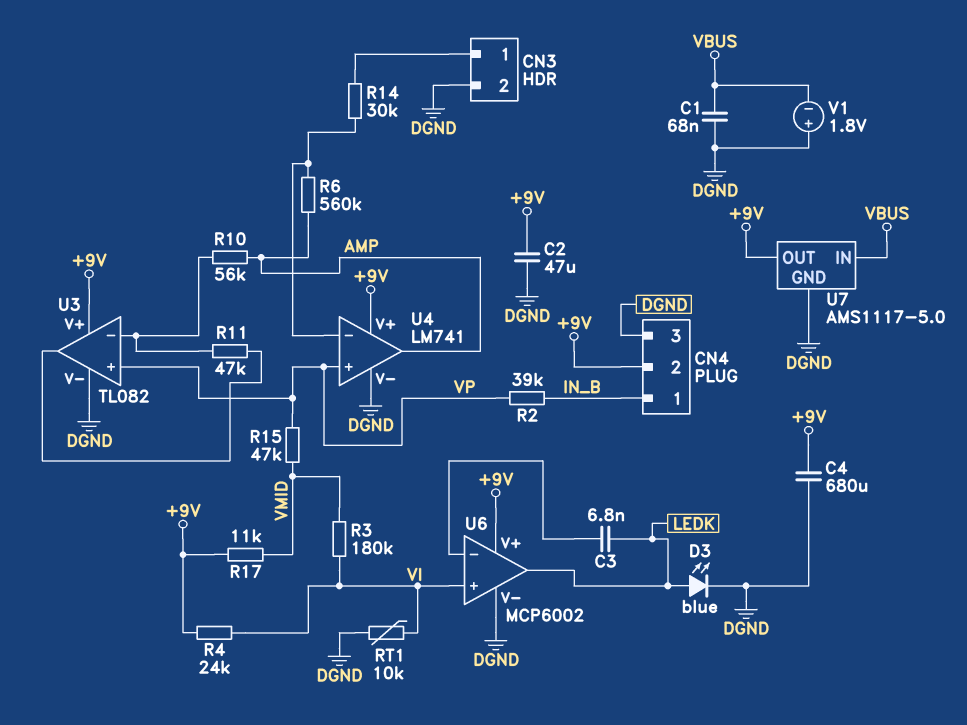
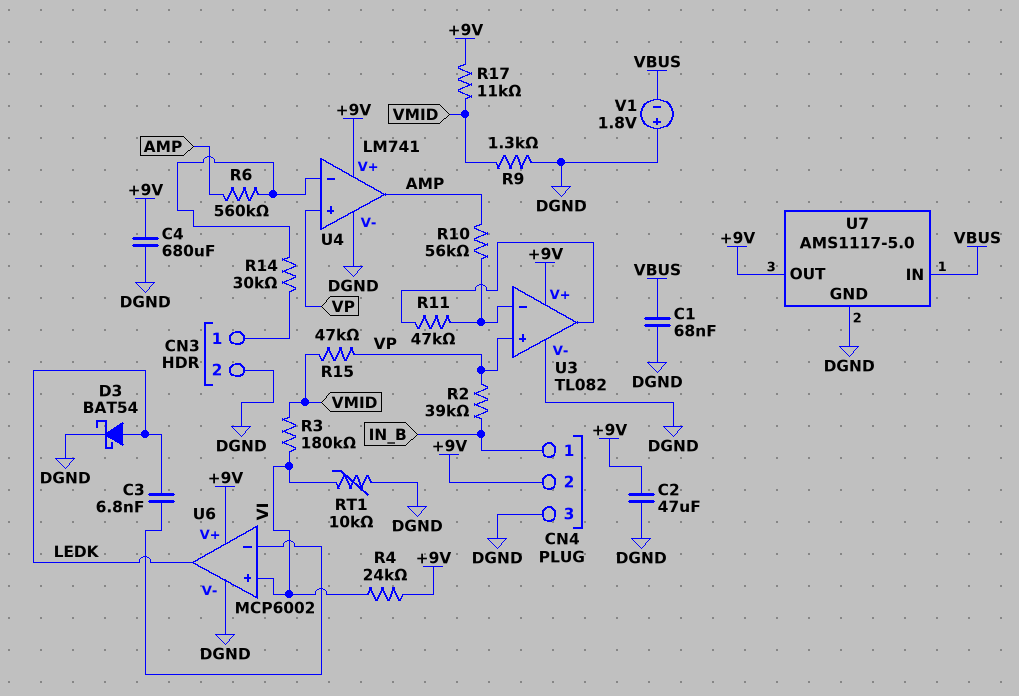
D3: LED blue (A LEDK, K DGND) -> schottky BAT54 (A LEDK, K DGND)
R9: none -> 1.3k (DGND, VMID)

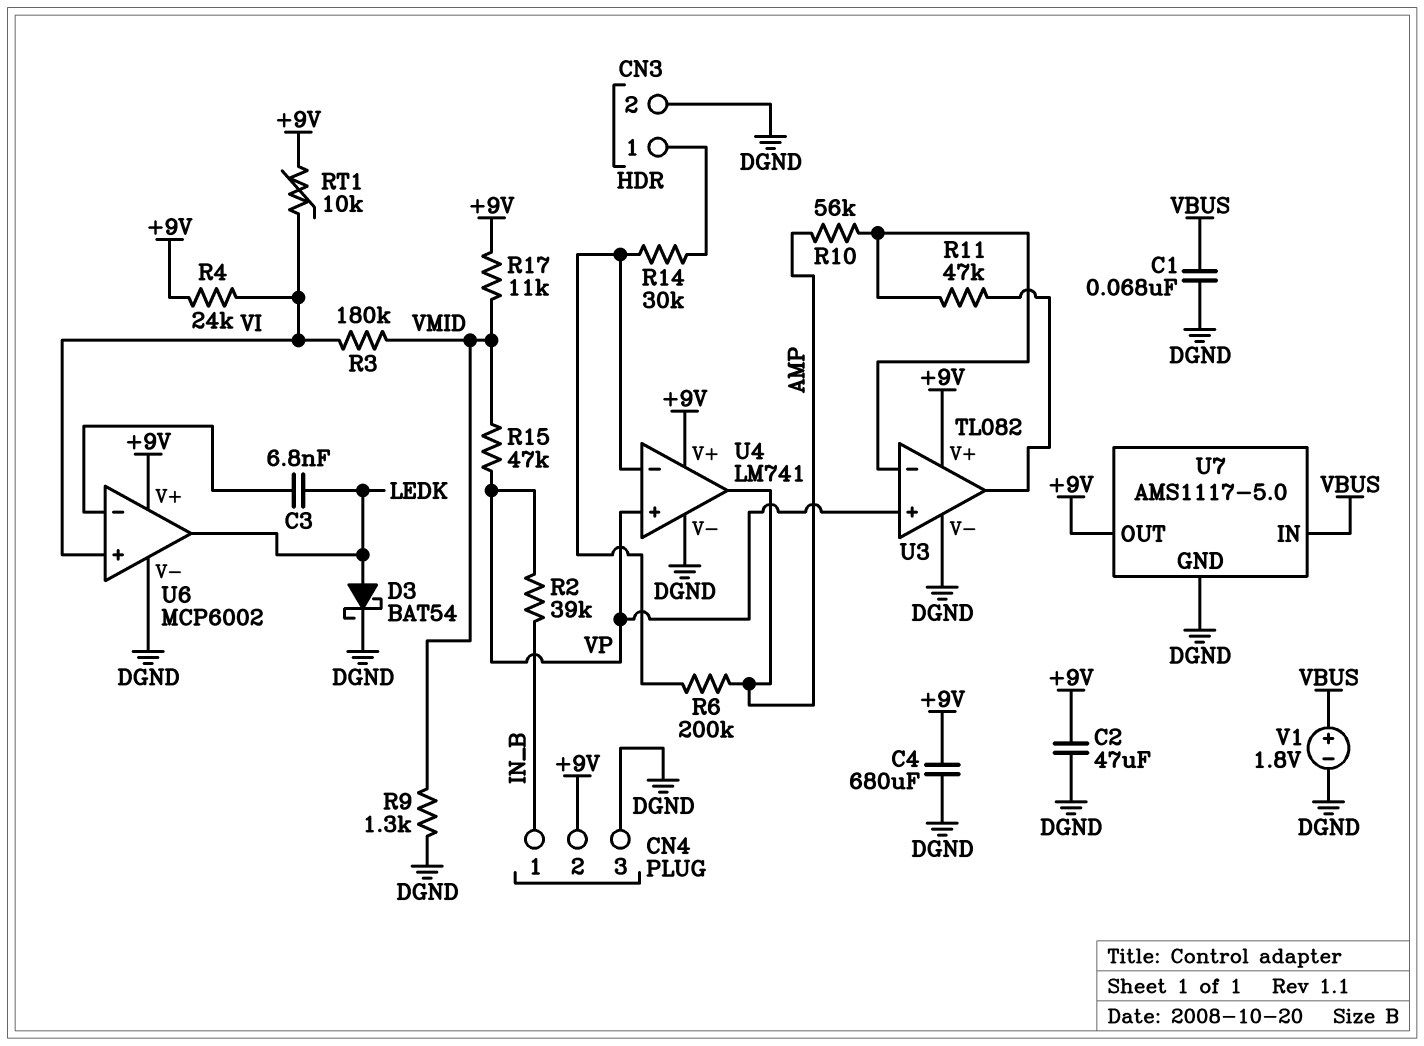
R6: 560k (AMP, U4/in-) -> 200k (AMP, U4/in-)
RT1: 10k (DGND, VI) -> 10k (+9V, VI)
V1: 1.8V (plus DGND, minus VBUS) -> 1.8V (plus VBUS, minus DGND)

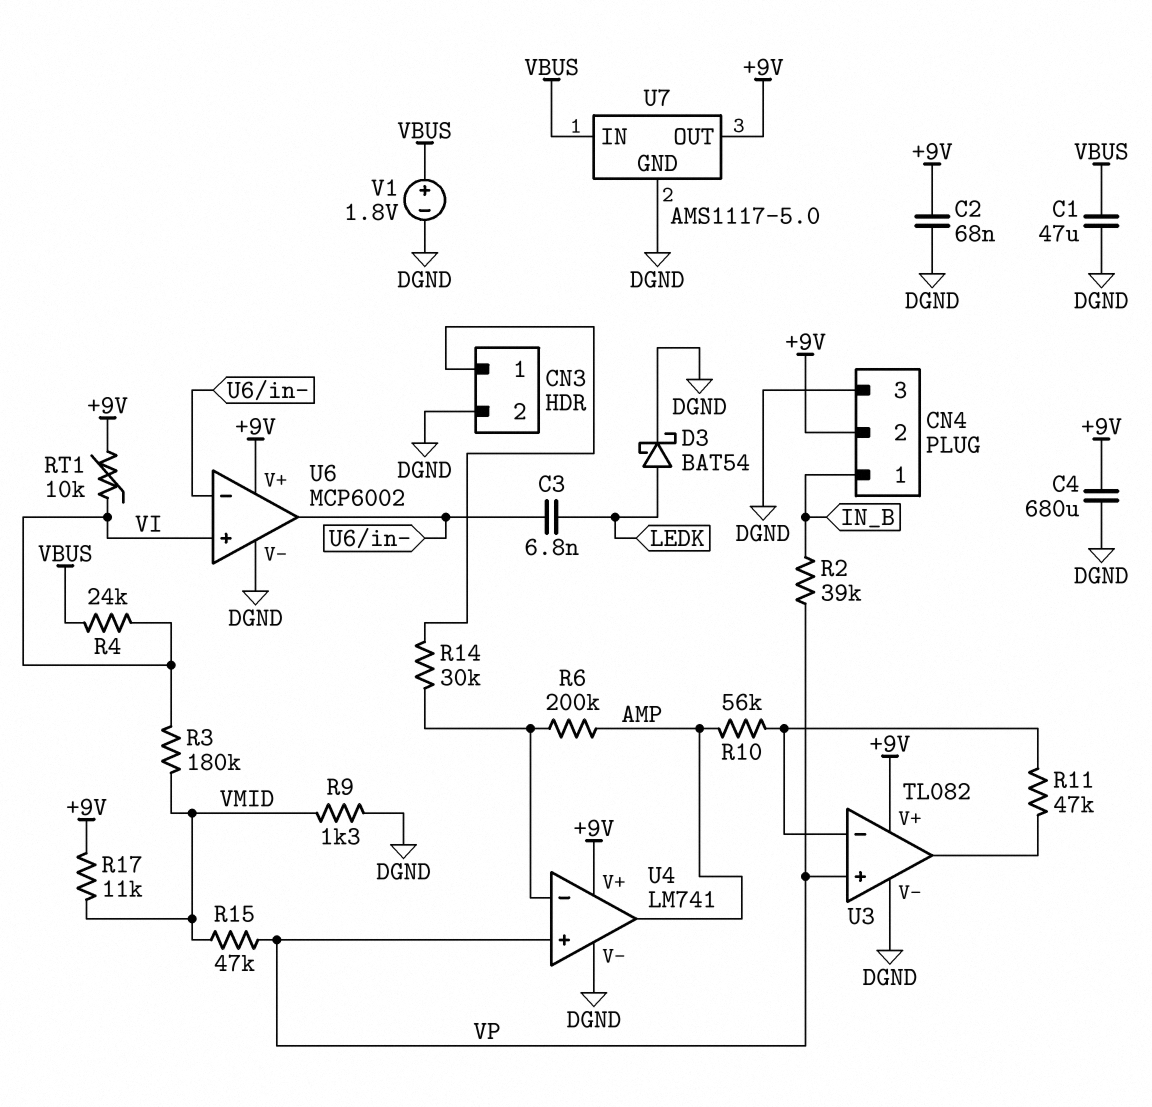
C1: 68nF (DGND, VBUS) -> 47uF (DGND, VBUS)
C2: 47uF (+9V, DGND) -> 68nF (+9V, DGND)
R4: 24k (+9V, VI) -> 24k (VBUS, VI)
U6 pin out: LEDK -> U6/in-

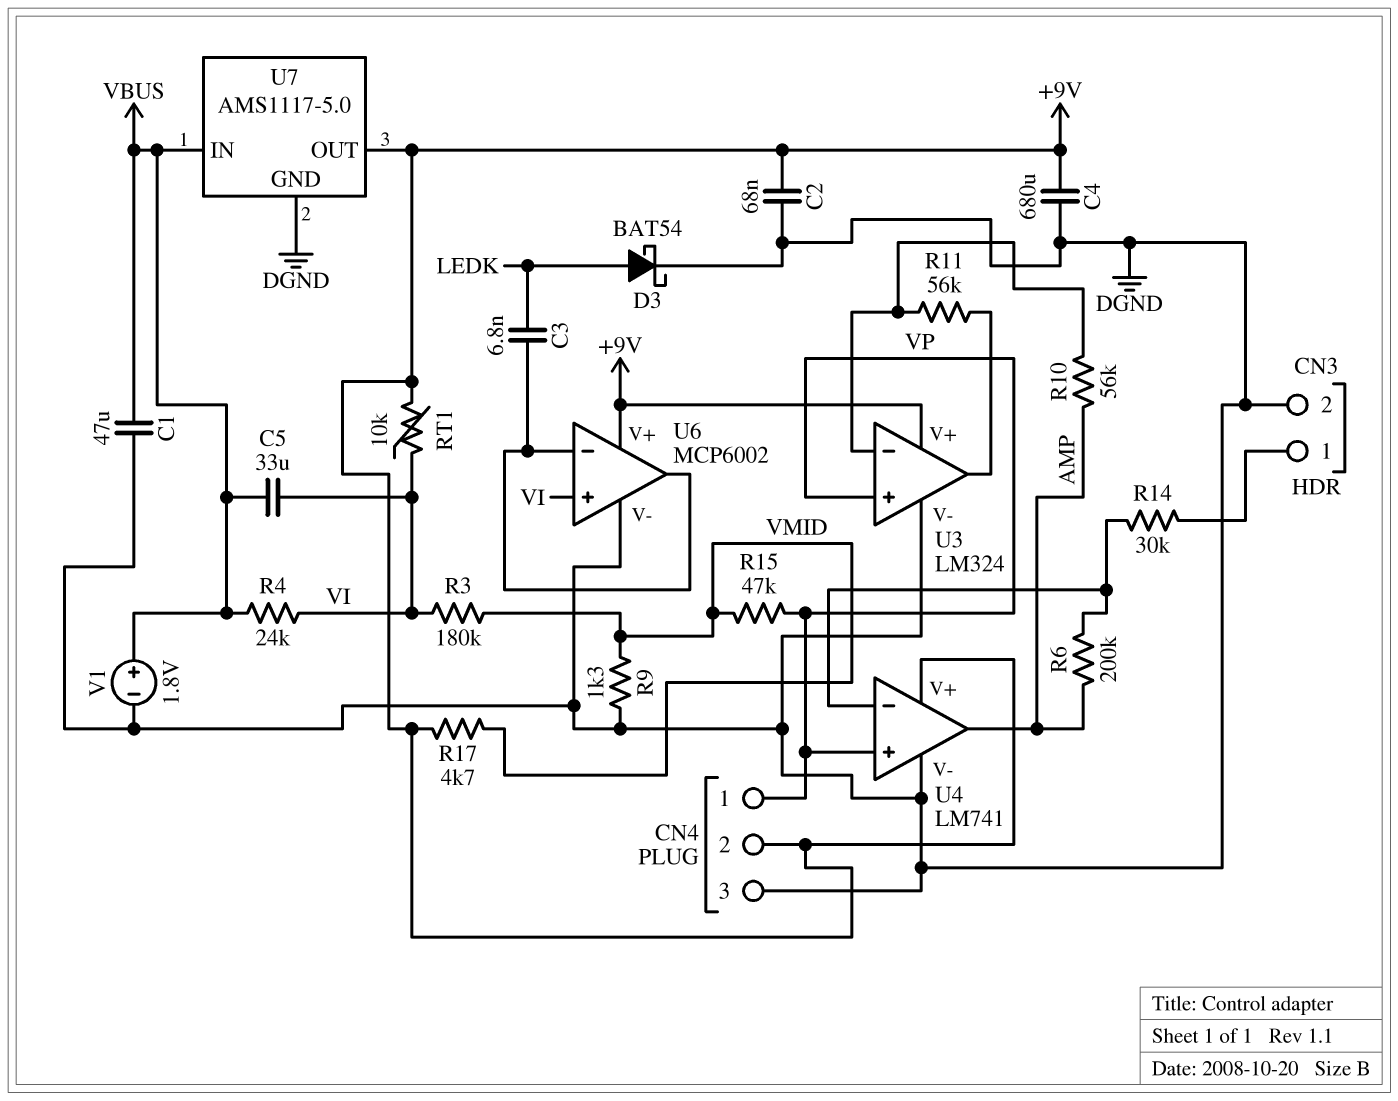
C5: none -> 33uF (VBUS, VI)
CN4 pin 1: IN_B -> VP
R2: 39k (IN_B, VP) -> none
R11: 47k (U3/in-, U3/out) -> 56k (U3/in-, U3/out)
R17: 11k (+9V, VMID) -> 4.7k (+9V, VMID)
U3: TL082 -> LM324

